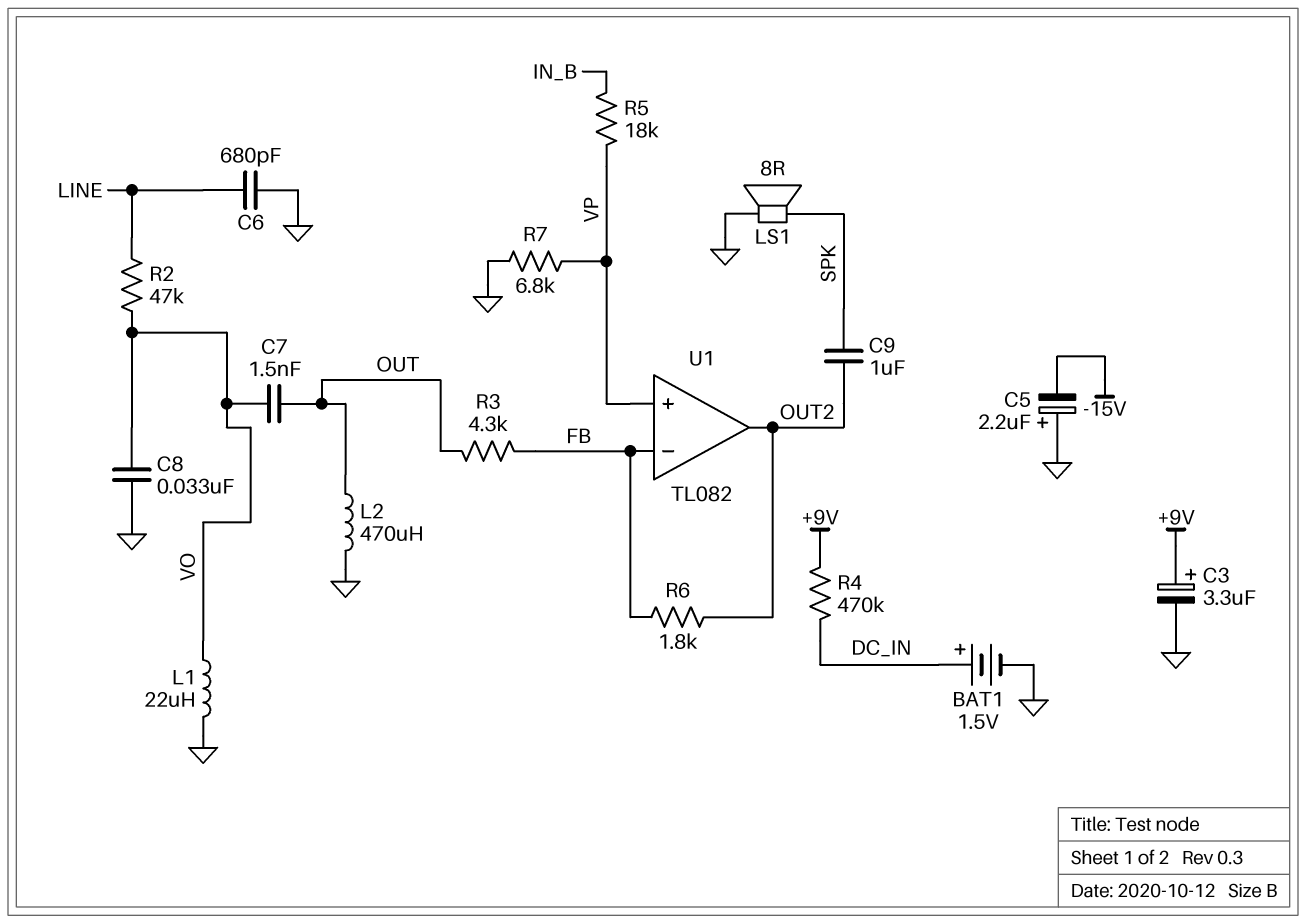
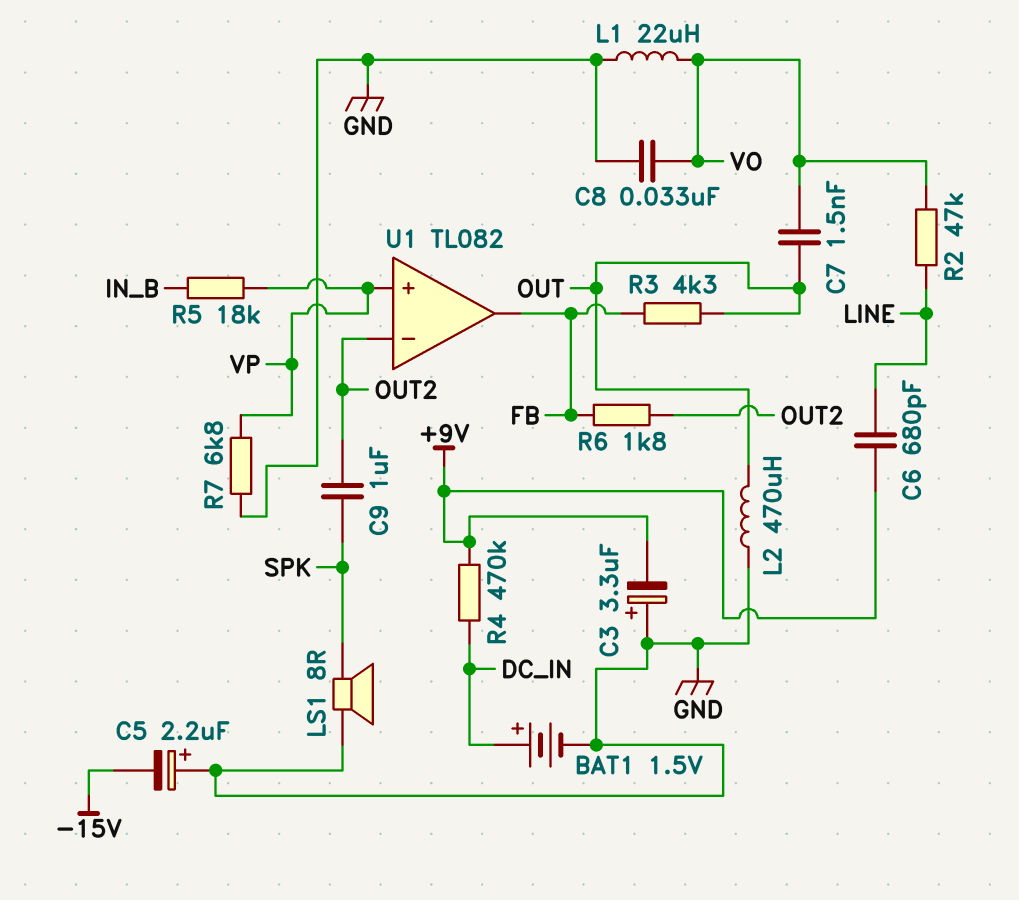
C3: 3.3uF (plus +9V, minus GND) -> 3.3uF (plus GND, minus +9V)
C6: 680pF (GND, LINE) -> 680pF (+9V, LINE)
U1 pin in-: FB -> OUT2
U1 pin out: OUT2 -> FB

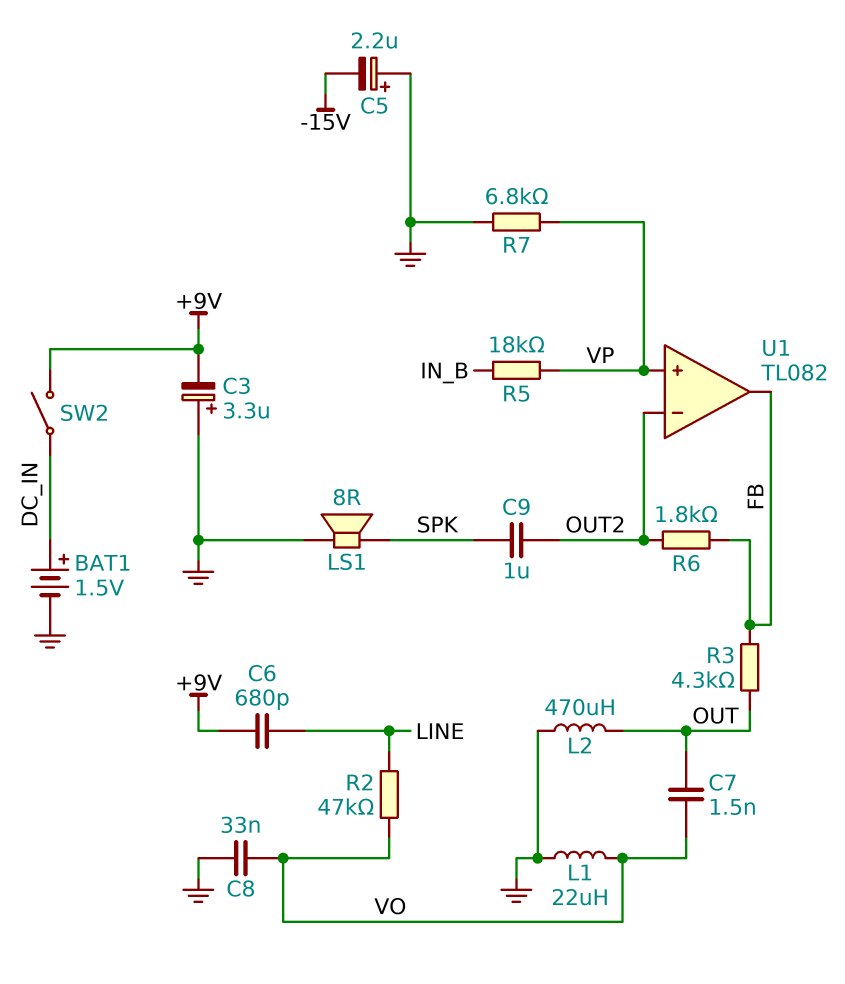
R4: 470k (+9V, DC_IN) -> none
SW2: none -> switch (+9V, DC_IN)

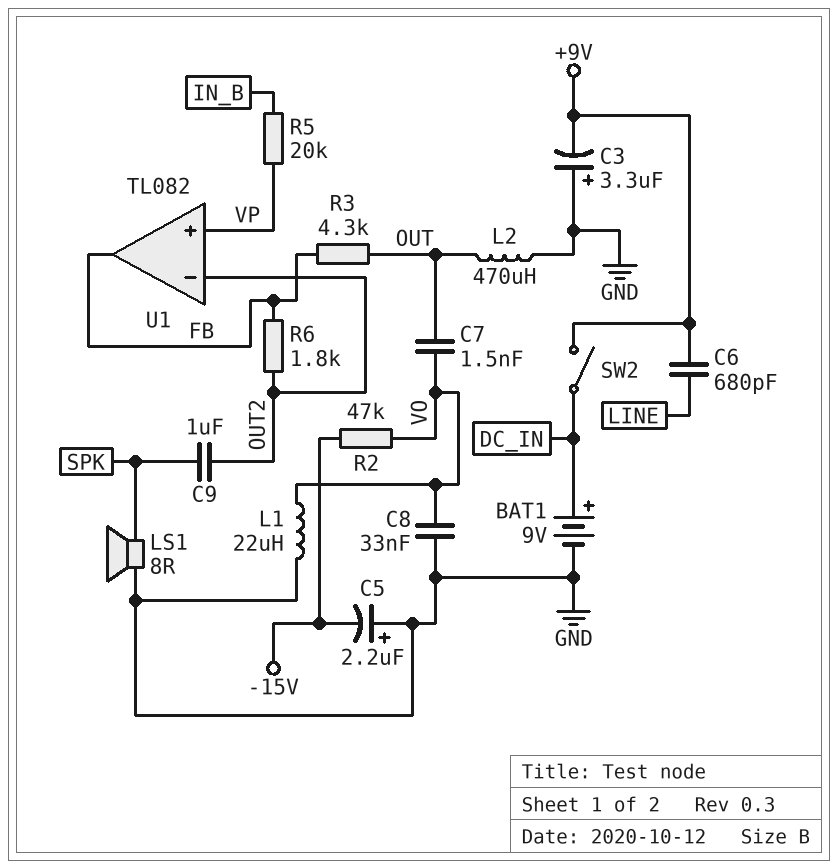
BAT1: 1.5V (plus DC_IN, minus GND) -> 9V (plus DC_IN, minus GND)
R2: 47k (LINE, VO) -> 47k (-15V, VO)
R5: 18k (IN_B, VP) -> 20k (IN_B, VP)
R7: 6.8k (GND, VP) -> none

